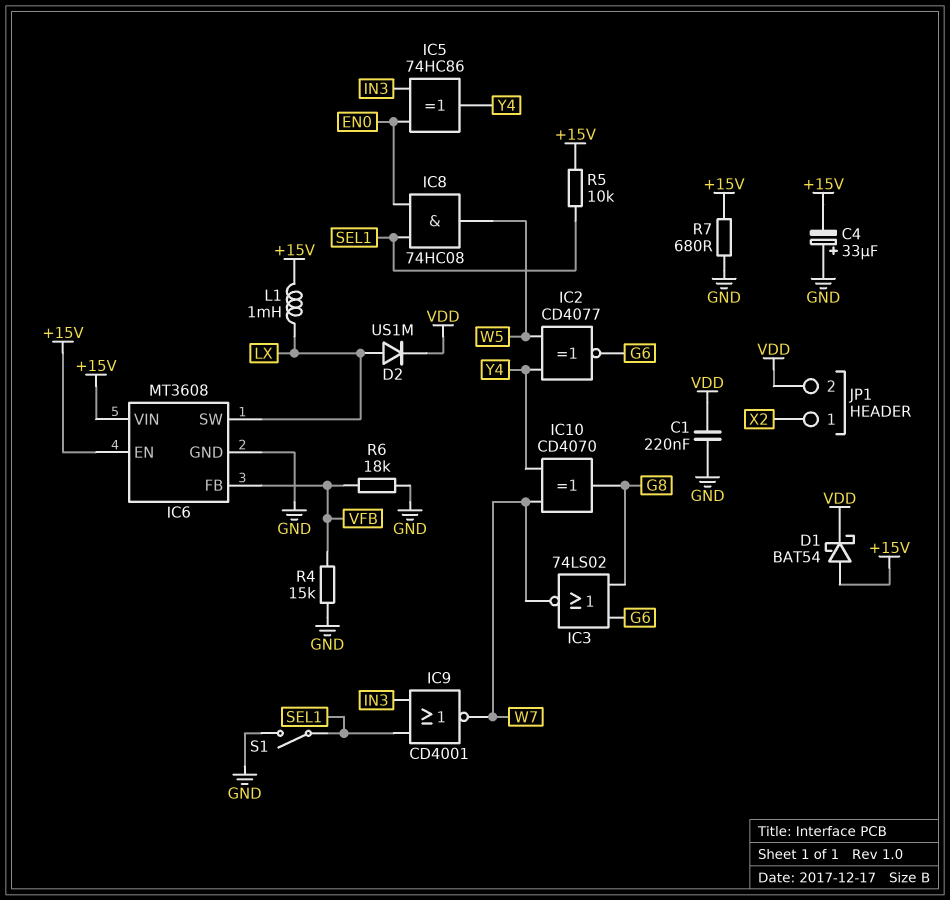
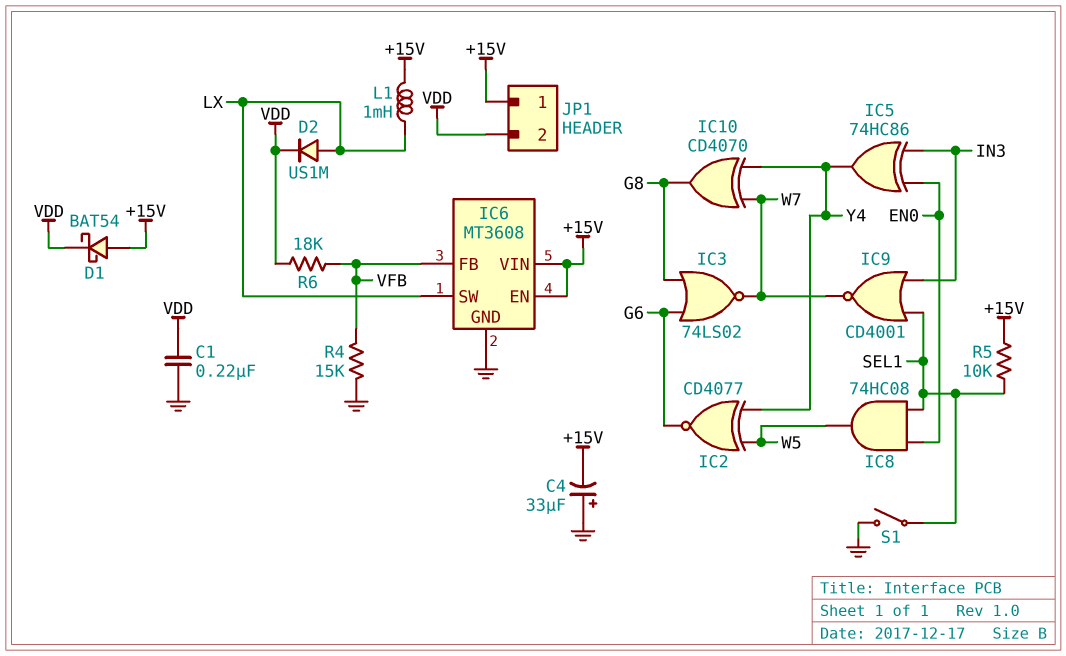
JP1 pin 1: X2 -> +15V
R6: 18k (GND, VFB) -> 18k (VDD, VFB)
R7: 680 (+15V, GND) -> none

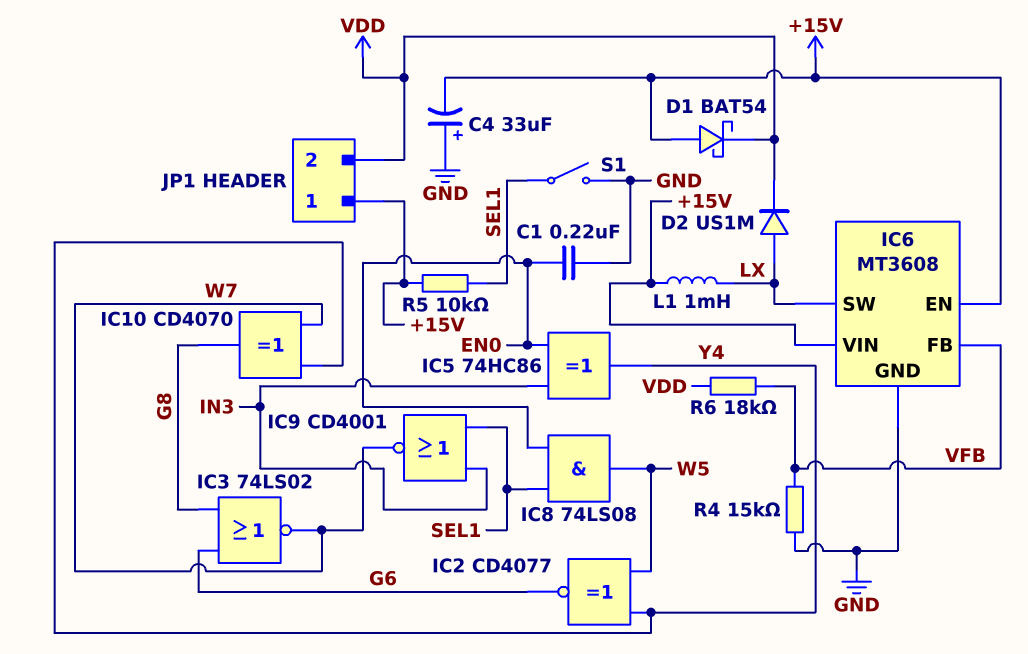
C1: 220nF (GND, VDD) -> 220nF (EN0, GND)
IC8: AND 74HC08 (in EN0, in SEL1, out W5) -> AND 74LS08 (in EN0, in SEL1, out W5)

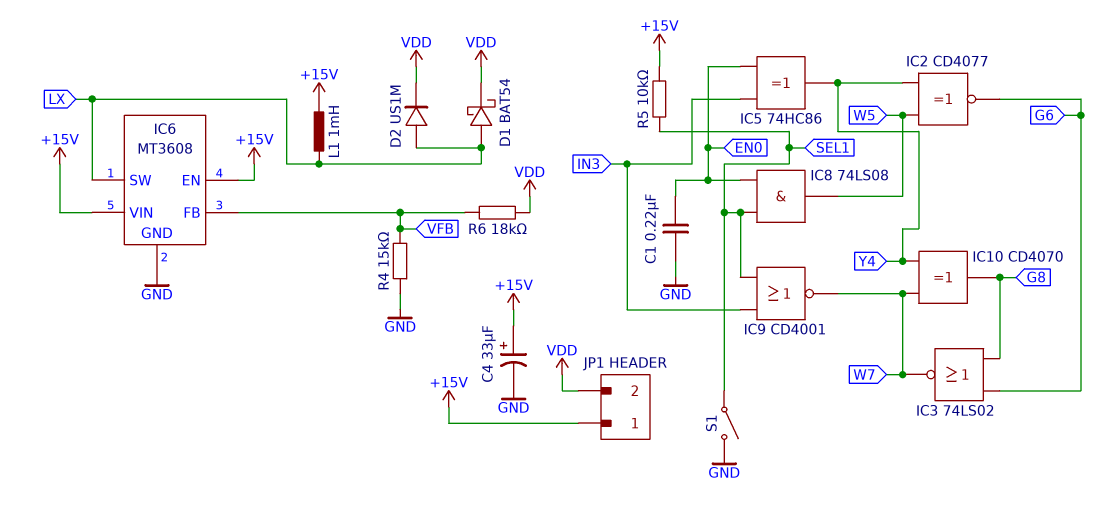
C4: 33uF (plus GND, minus +15V) -> 33uF (plus +15V, minus GND)
D1: schottky BAT54 (A +15V, K VDD) -> schottky BAT54 (A LX, K VDD)

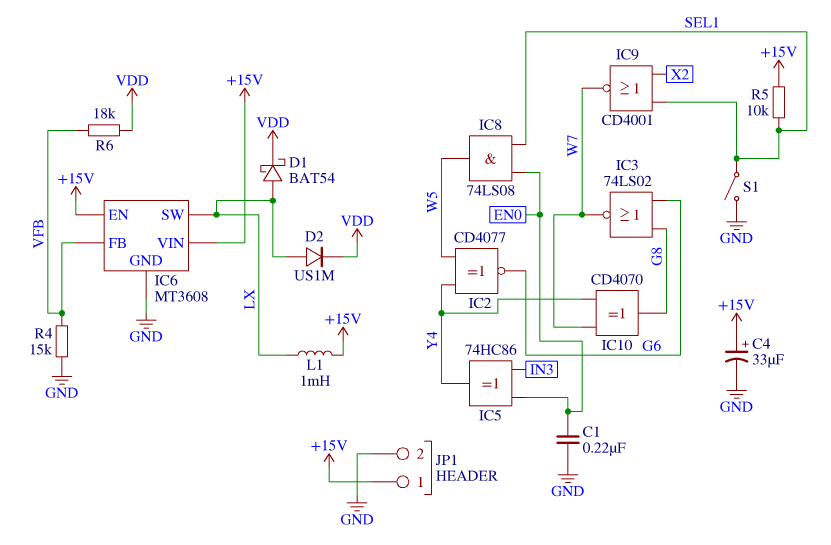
IC9: NOR CD4001 (in IN3, in SEL1, out W7) -> NOR CD4001 (in SEL1, in X2, out W7)
JP1 pin 2: VDD -> GND

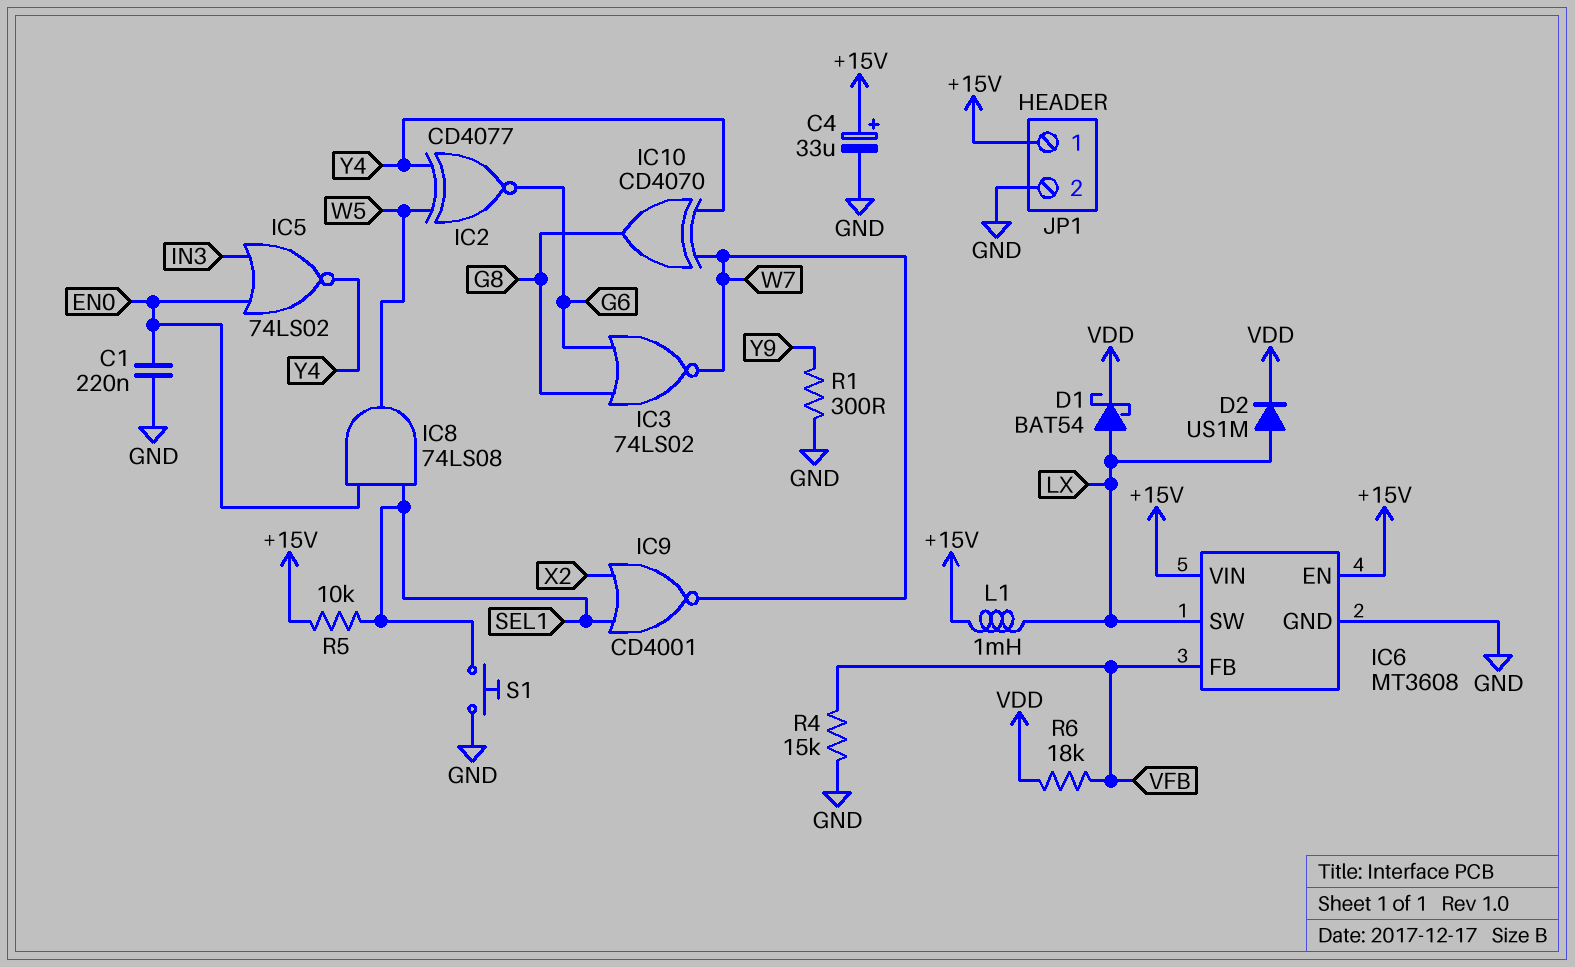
IC5: XOR 74HC86 (in EN0, in IN3, out Y4) -> NOR 74LS02 (in EN0, in IN3, out Y4)
R1: none -> 300 (GND, Y9)
S1: switch (GND, SEL1) -> button (GND, SEL1)

